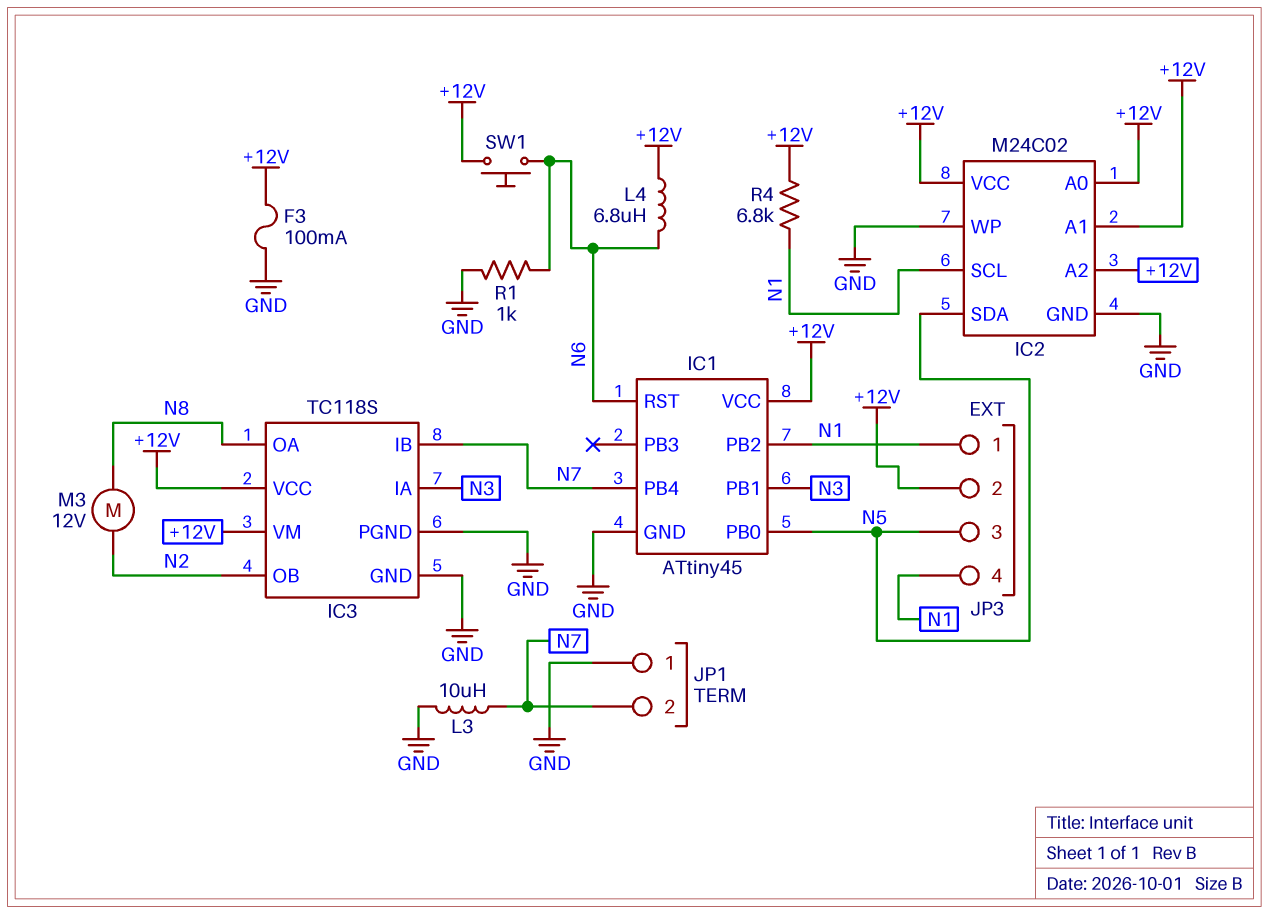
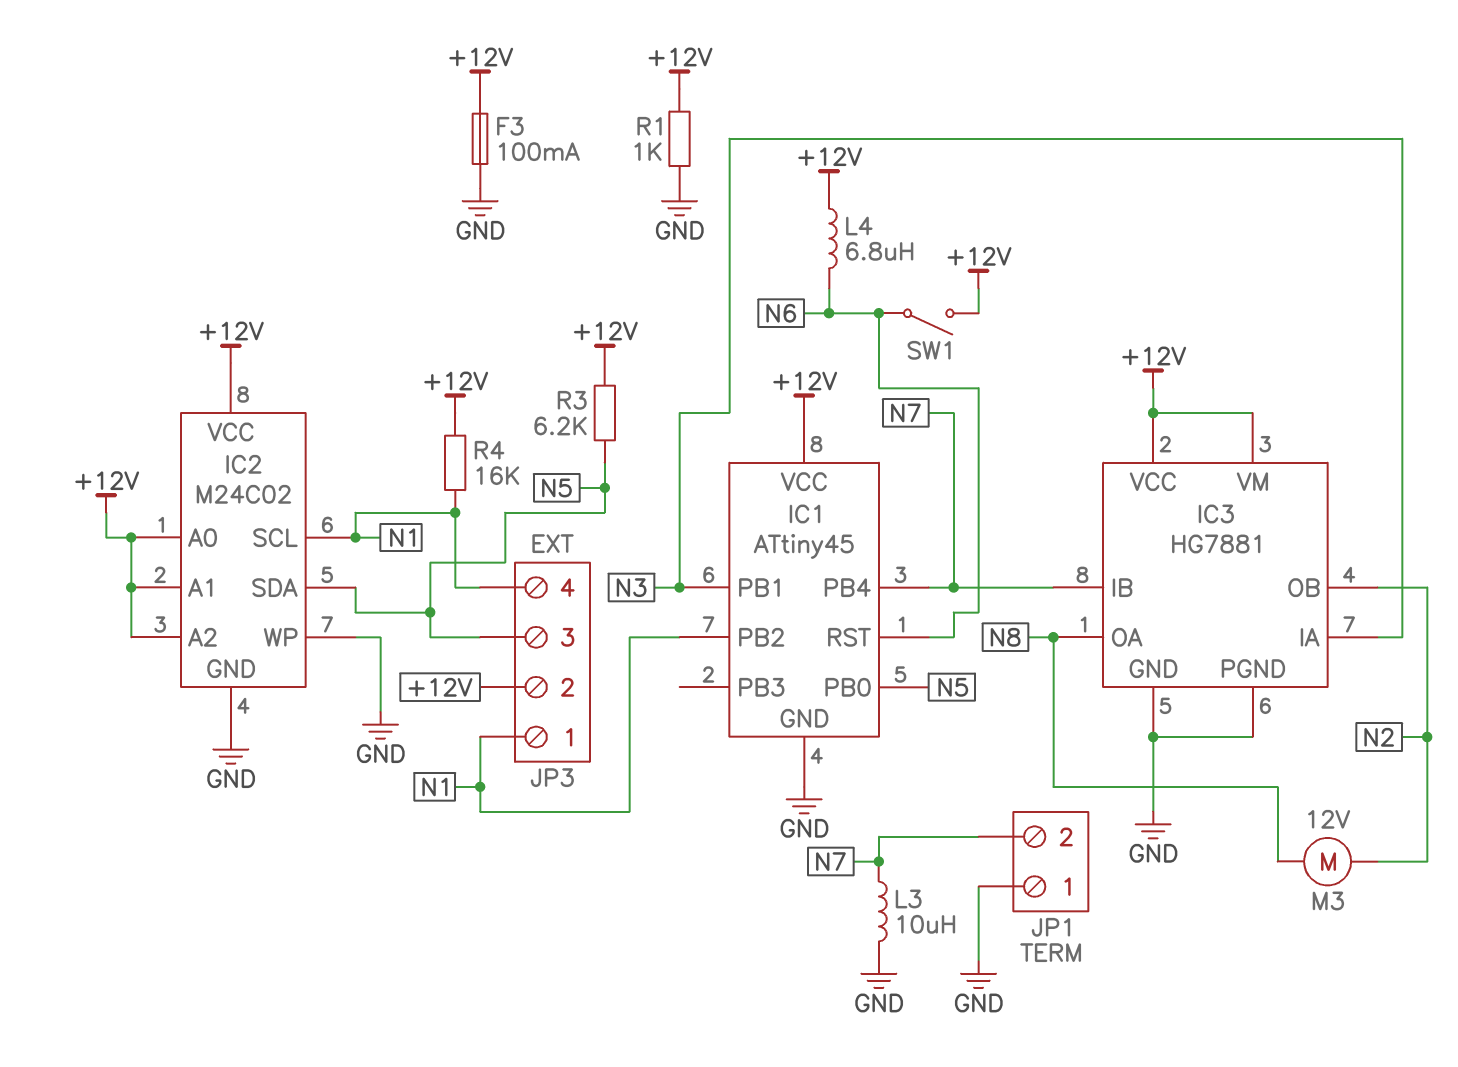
IC3: TC118S -> HG7881
R1: 1k (GND, N6) -> 1k (+12V, GND)
R3: none -> 6.2k (+12V, N5)
R4: 6.8k (+12V, N1) -> 16k (+12V, N1)
SW1: button (+12V, N6) -> switch (+12V, N6)

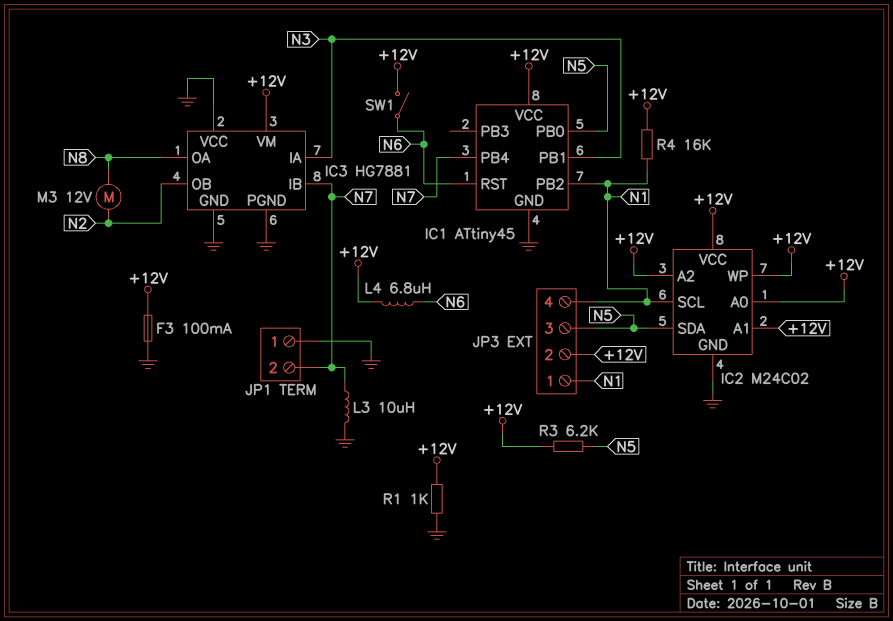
IC2 pin WP: GND -> +12V
IC3 pin VCC: +12V -> GND

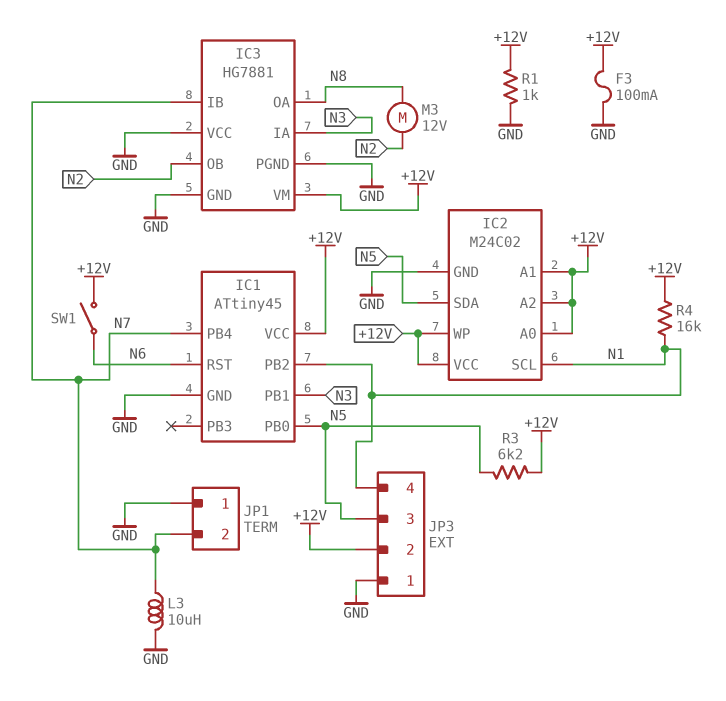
JP3 pin 1: N1 -> GND
L4: 6.8uH (+12V, N6) -> none

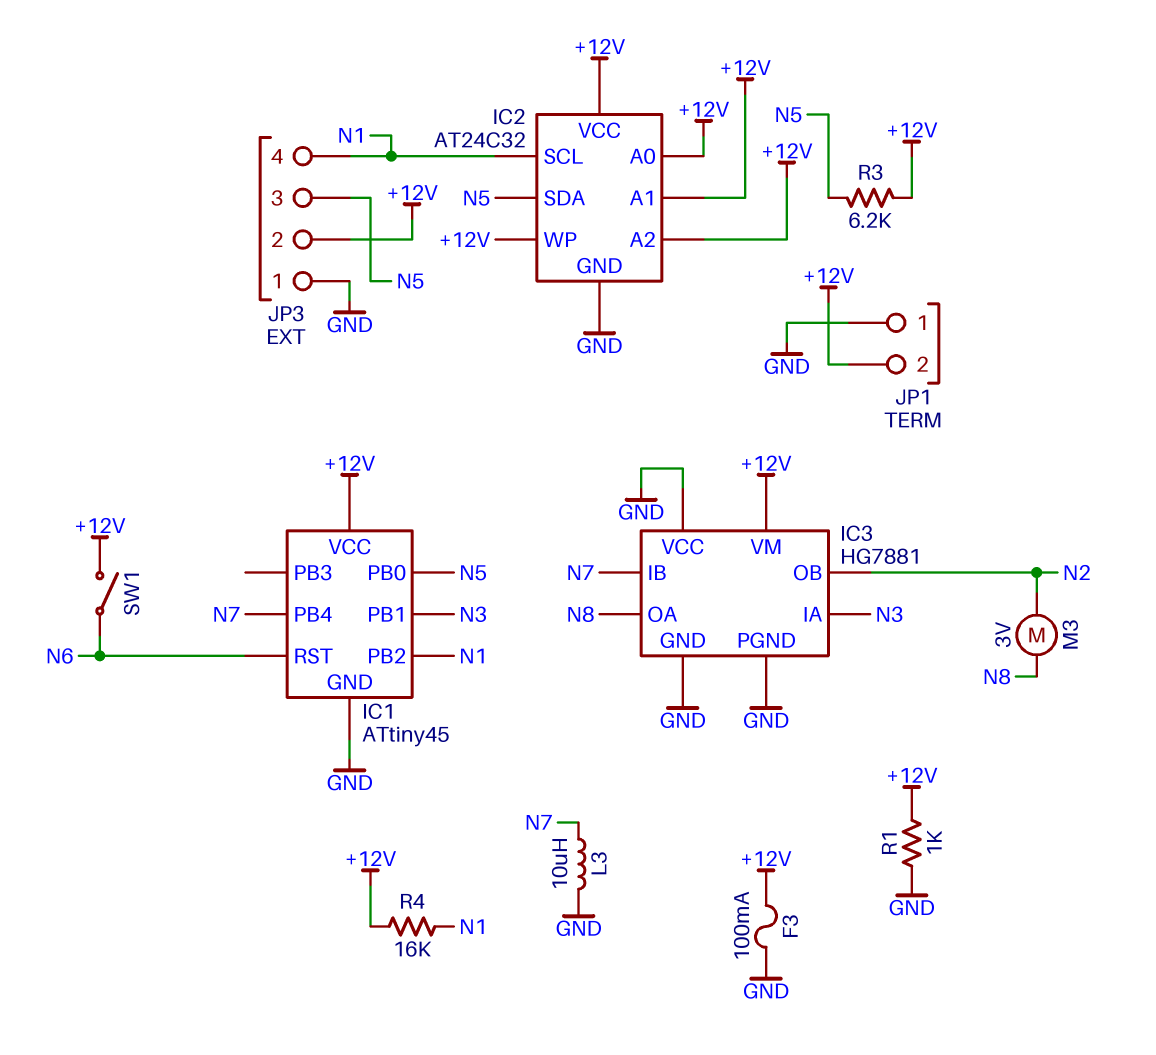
IC2: M24C02 -> AT24C32
JP1 pin 2: N7 -> +12V
M3: motor 12V (N2, N8) -> motor 3V (N2, N8)

